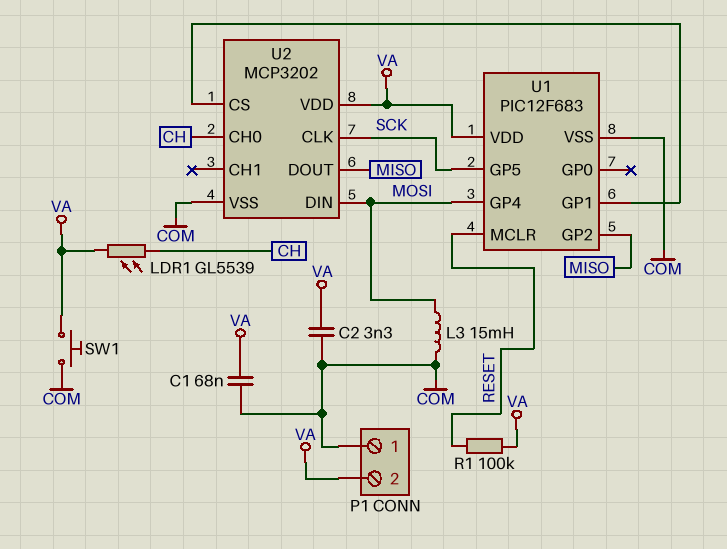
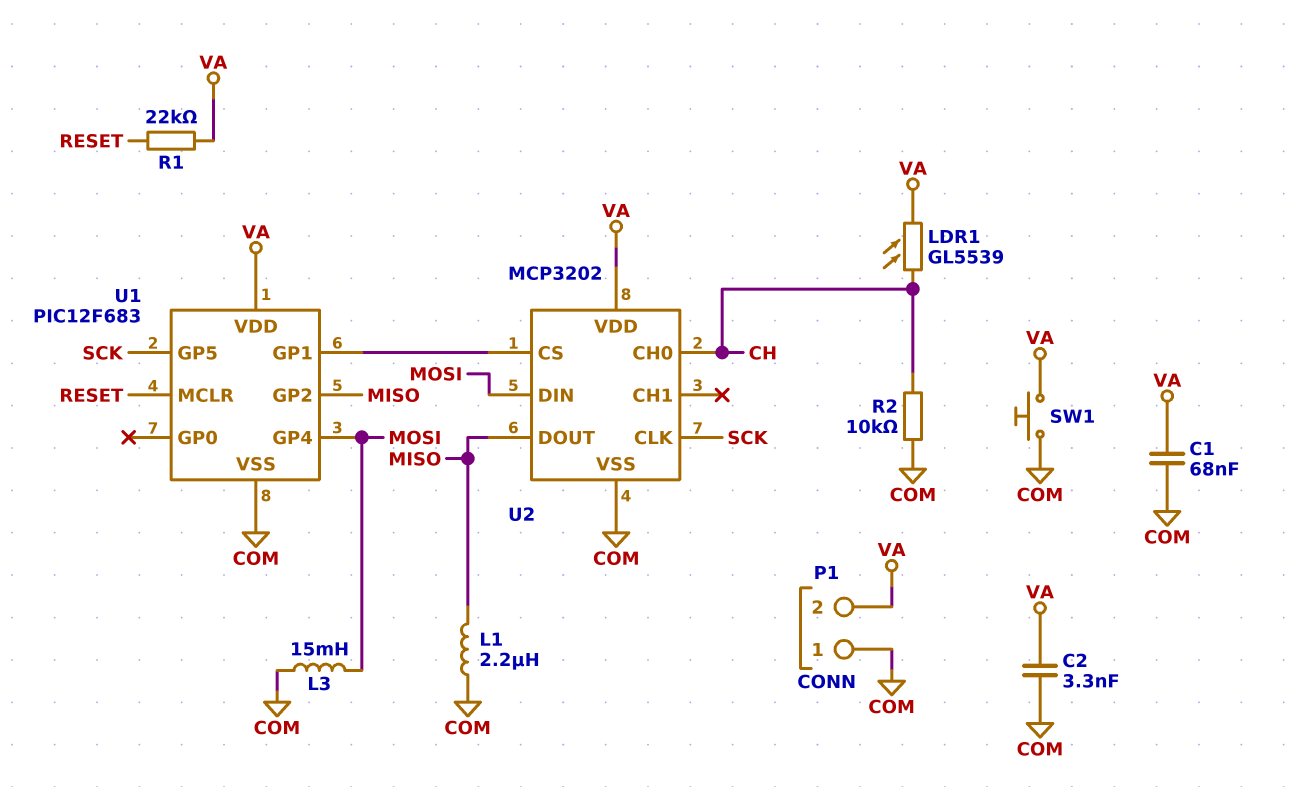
L1: none -> 2.2uH (COM, MISO)
R1: 100k (RESET, VA) -> 22k (RESET, VA)
R2: none -> 10k (CH, COM)

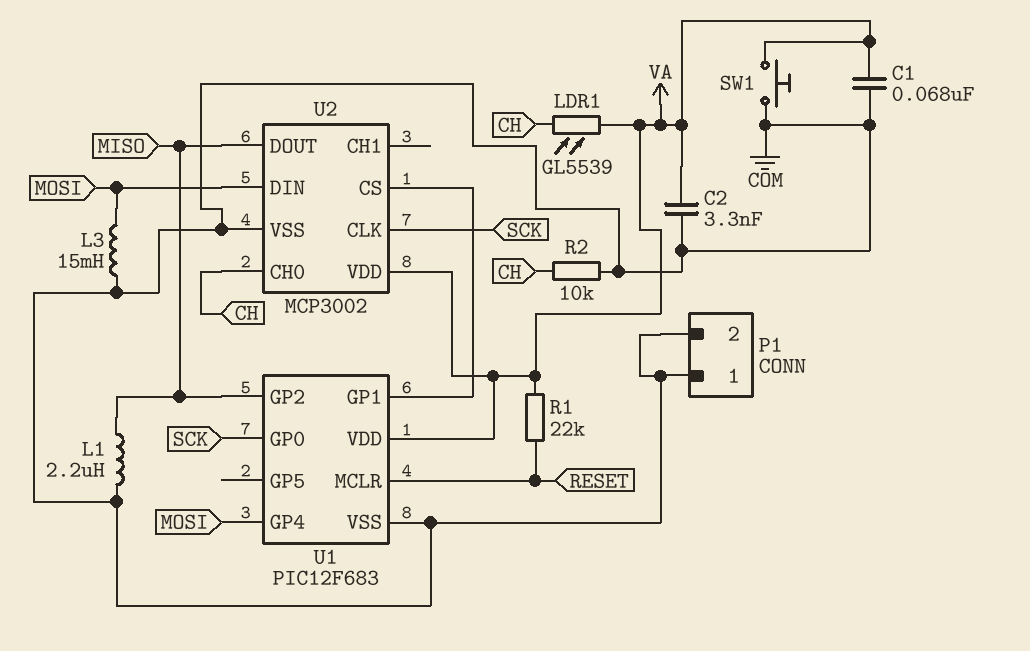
P1 pin 2: VA -> COM
U1 pin GP0: none -> SCK
U1 pin GP5: SCK -> none
U2: MCP3202 -> MCP3002

